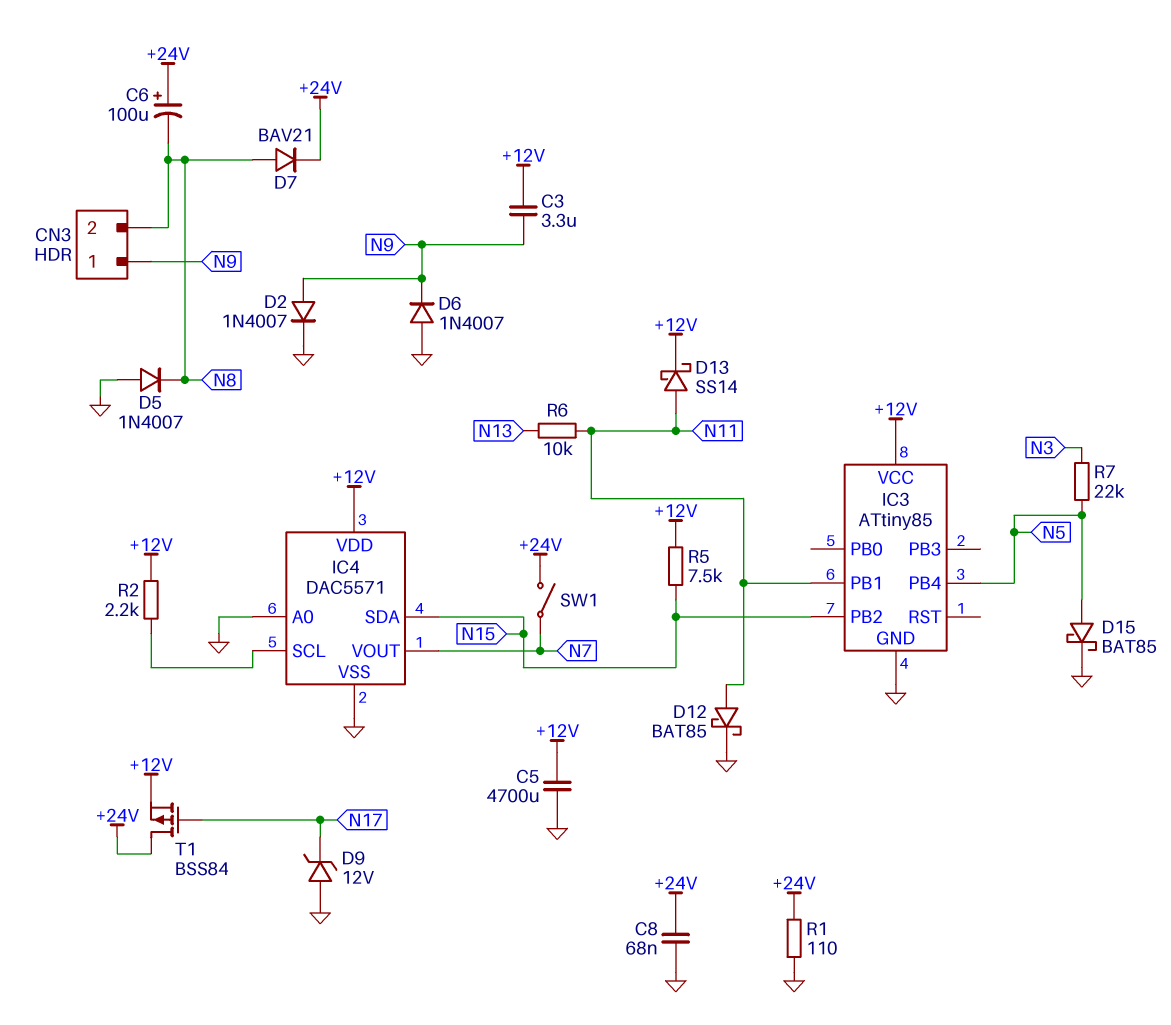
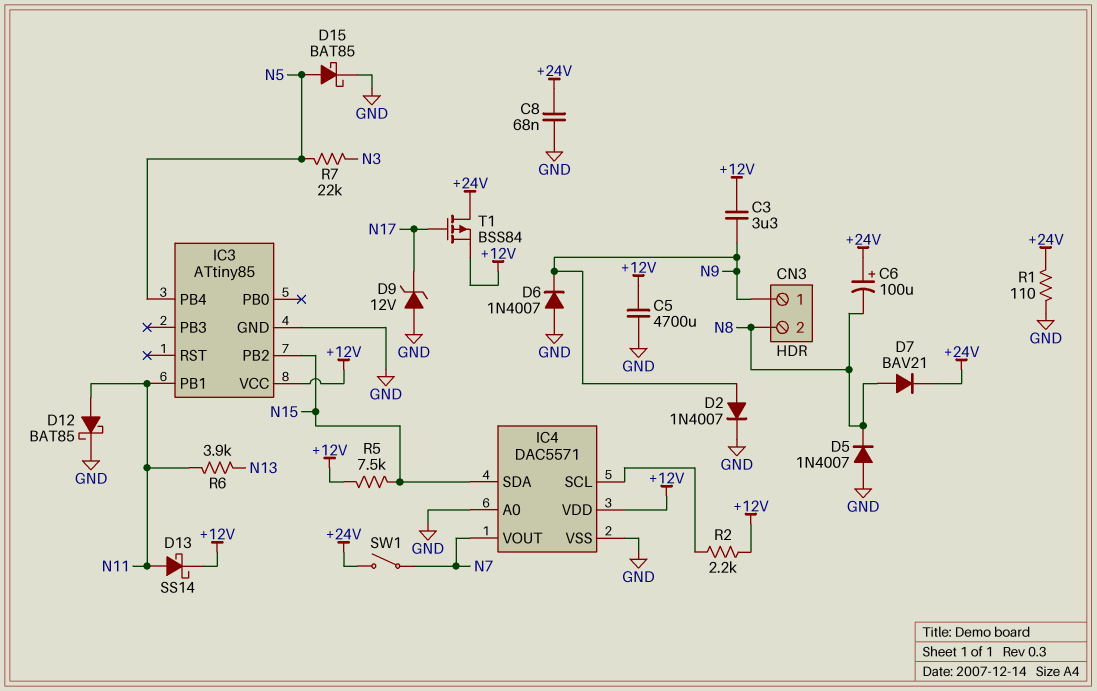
R6: 10k (N11, N13) -> 3.9k (N11, N13)

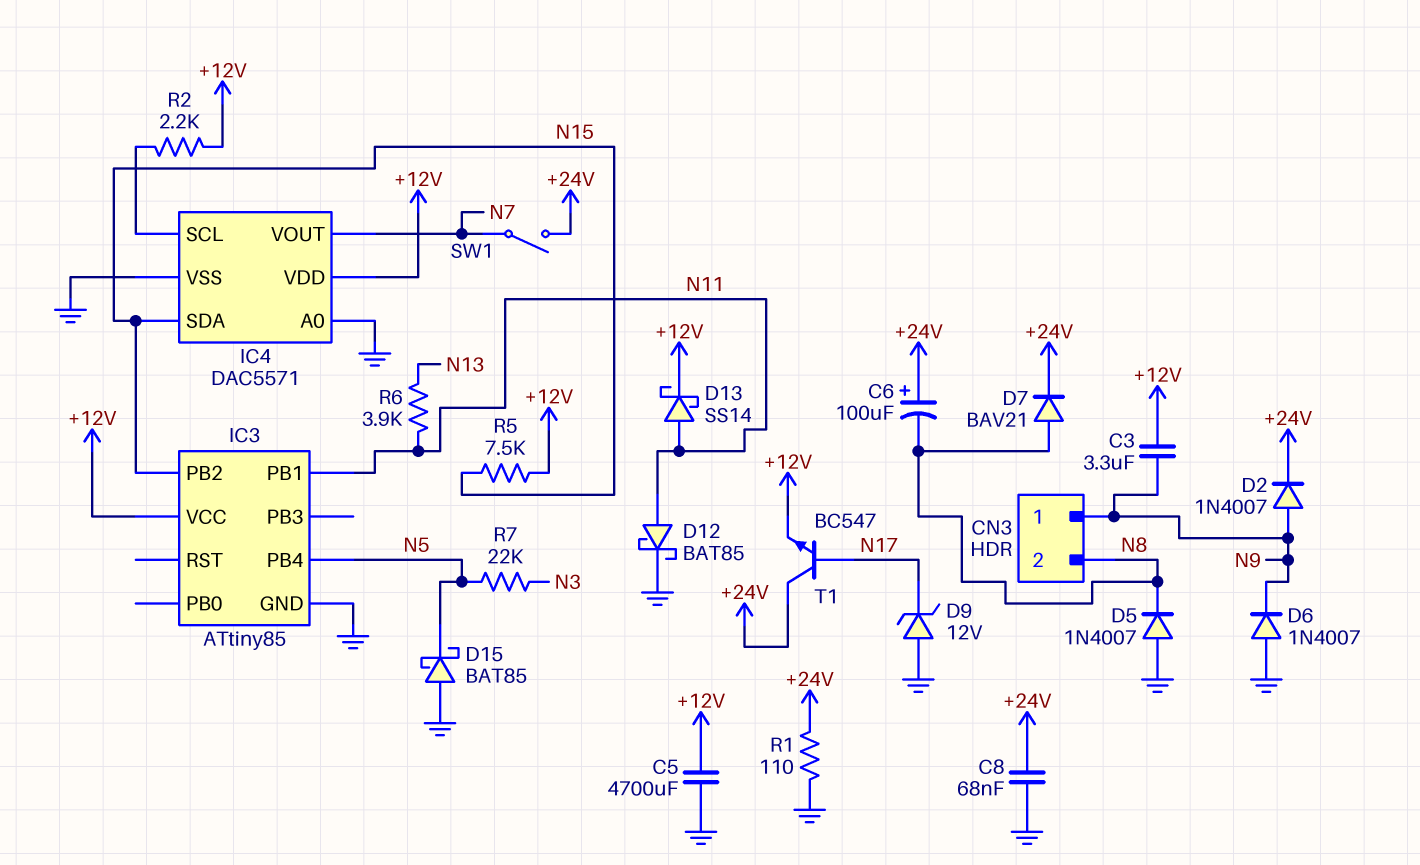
D2: diode 1N4007 (A N9, K GND) -> diode 1N4007 (A N9, K +24V)
D15: schottky BAT85 (A N5, K GND) -> schottky BAT85 (A GND, K N5)
T1: PMOS BSS84 (G N17, D +24V, S +12V) -> NPN BC547 (B N17, C +24V, E +12V)

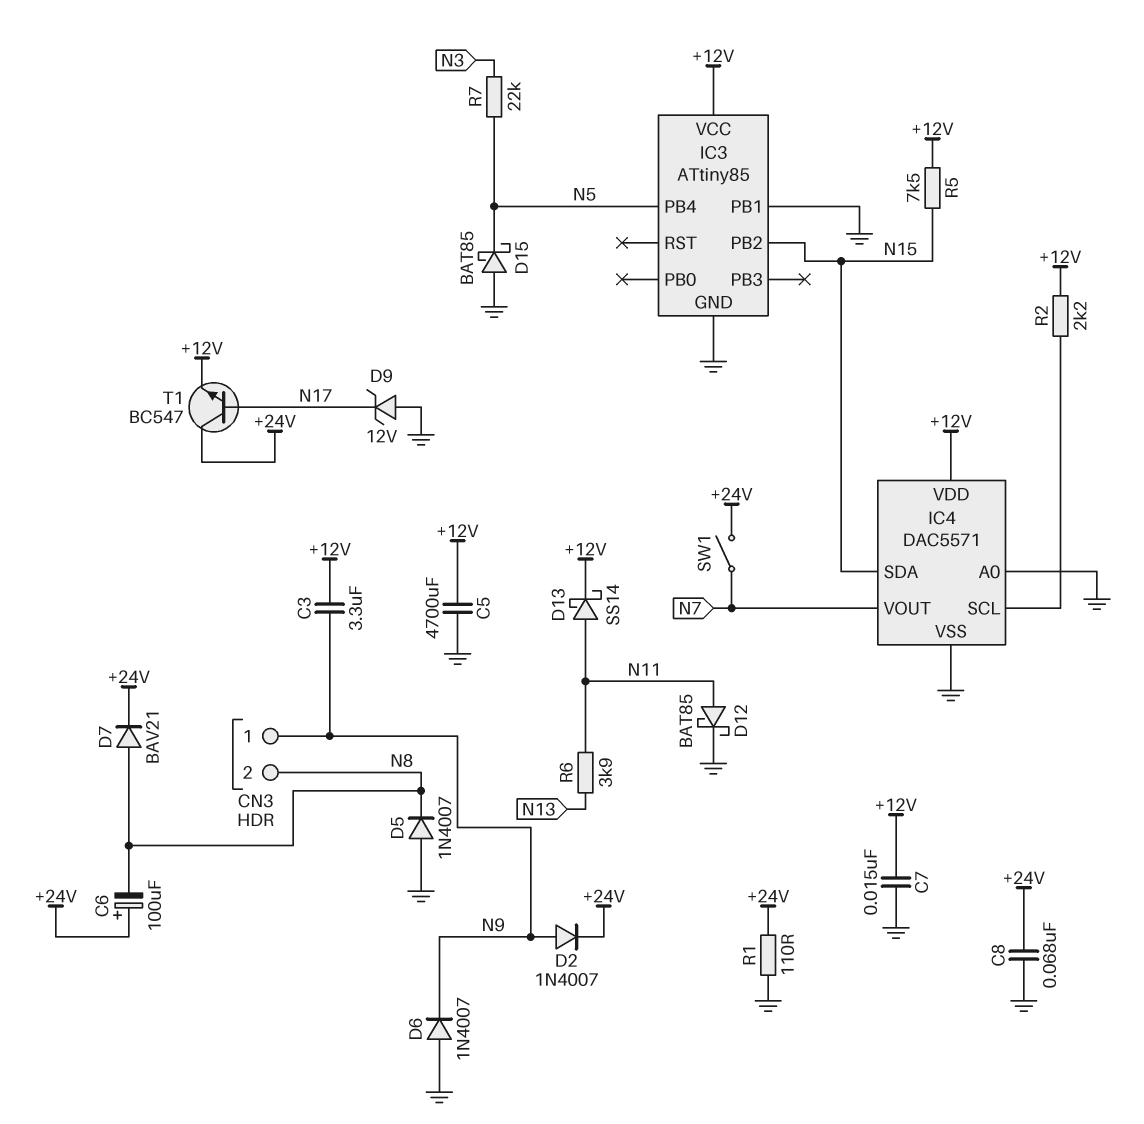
C7: none -> 15nF (+12V, GND)
IC3 pin PB1: N11 -> GND

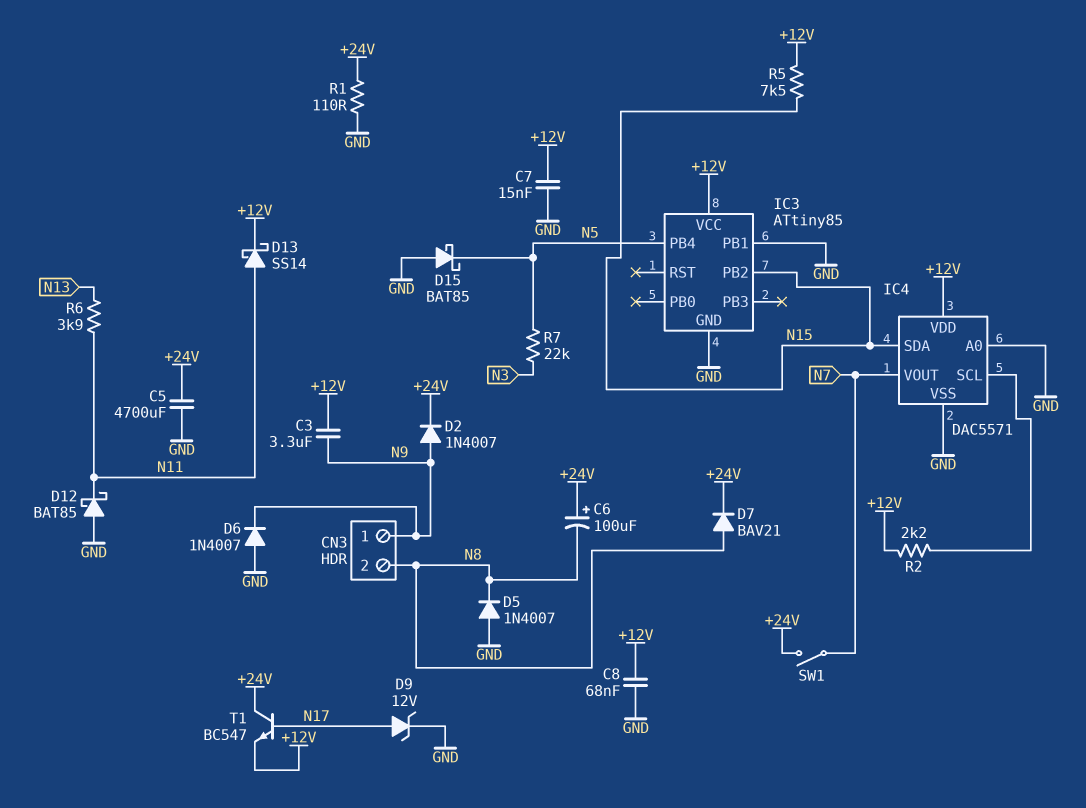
C5: 4700uF (+12V, GND) -> 4700uF (+24V, GND)
C8: 68nF (+24V, GND) -> 68nF (+12V, GND)
D9: zener 12V (A GND, K N17) -> zener 12V (A N17, K GND)
D12: schottky BAT85 (A N11, K GND) -> schottky BAT85 (A GND, K N11)

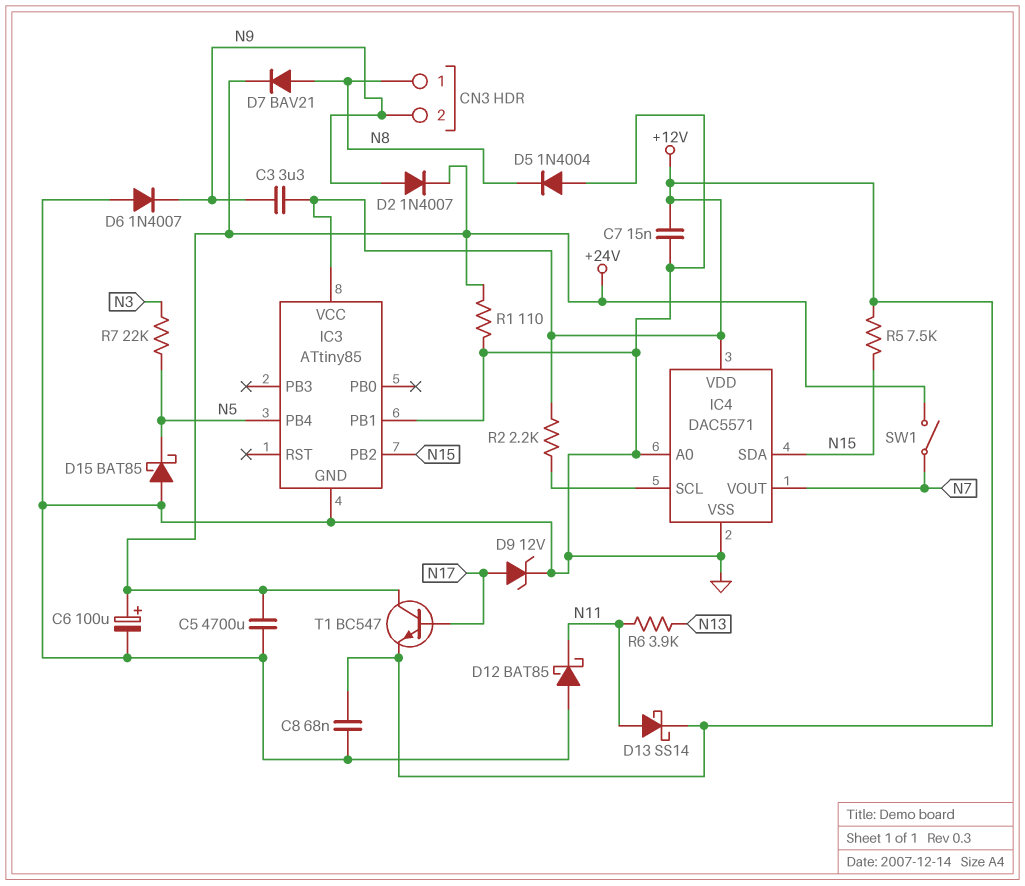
C6: 100uF (plus +24V, minus N8) -> 100uF (plus +24V, minus GND)
CN3 pin 1: N9 -> N8
CN3 pin 2: N8 -> N9
D5: diode 1N4007 (A GND, K N8) -> diode 1N4004 (A GND, K N8)

